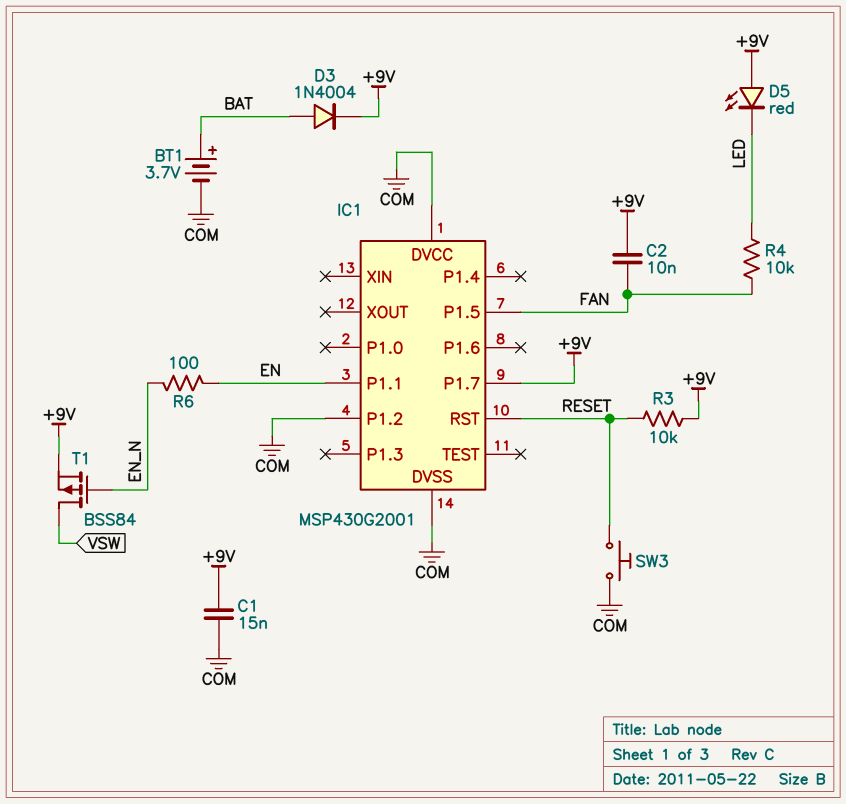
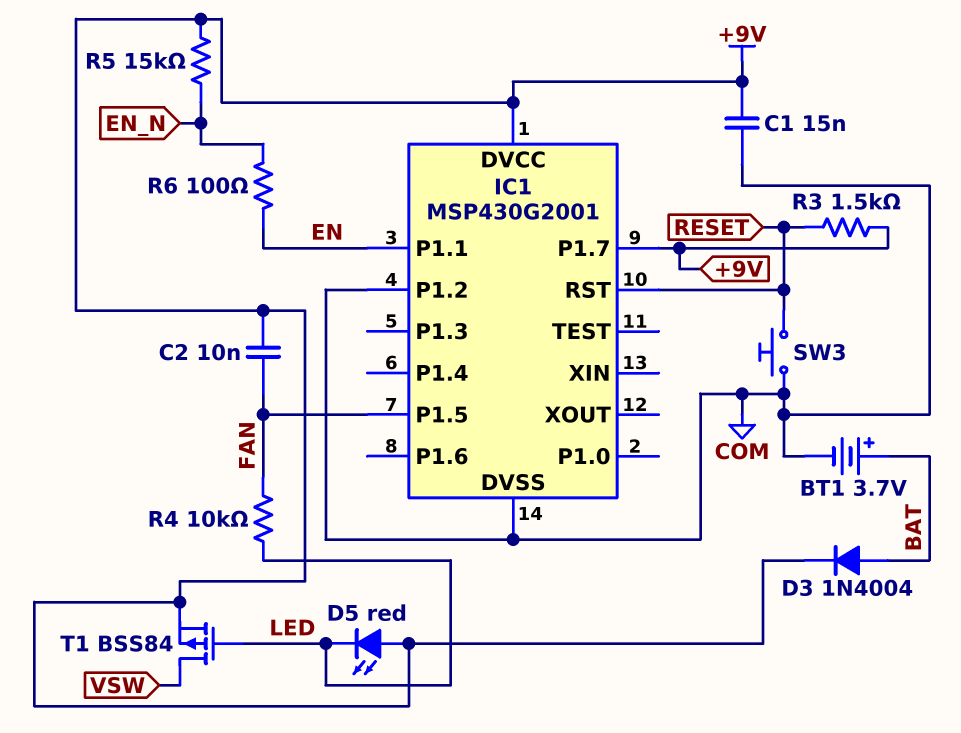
IC1 pin DVCC: COM -> +9V
R3: 10k (+9V, RESET) -> 1.5k (+9V, RESET)
R5: none -> 15k (+9V, EN_N)
T1: PMOS BSS84 (G EN_N, D VSW, S +9V) -> PMOS BSS84 (G LED, D VSW, S +9V)

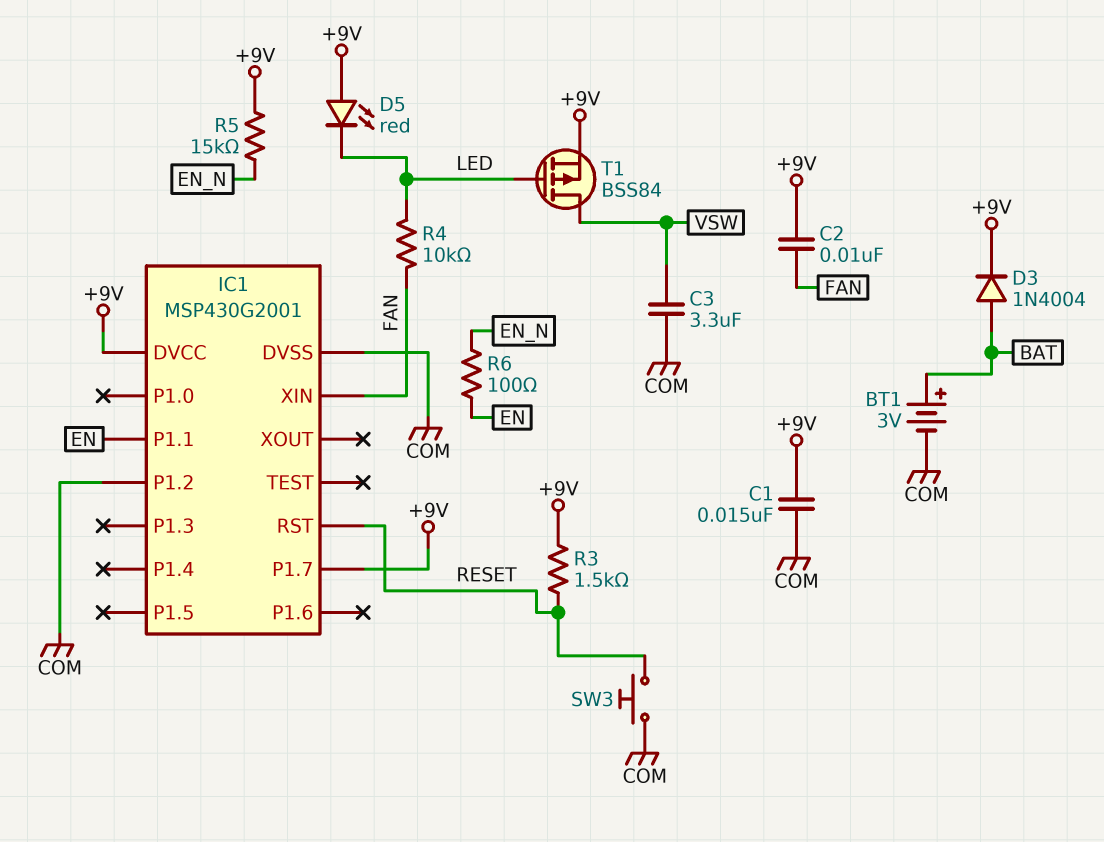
BT1: 3.7V (plus BAT, minus COM) -> 3V (plus BAT, minus COM)
C3: none -> 3.3uF (COM, VSW)
IC1 pin P1.5: FAN -> none
IC1 pin XIN: none -> FAN

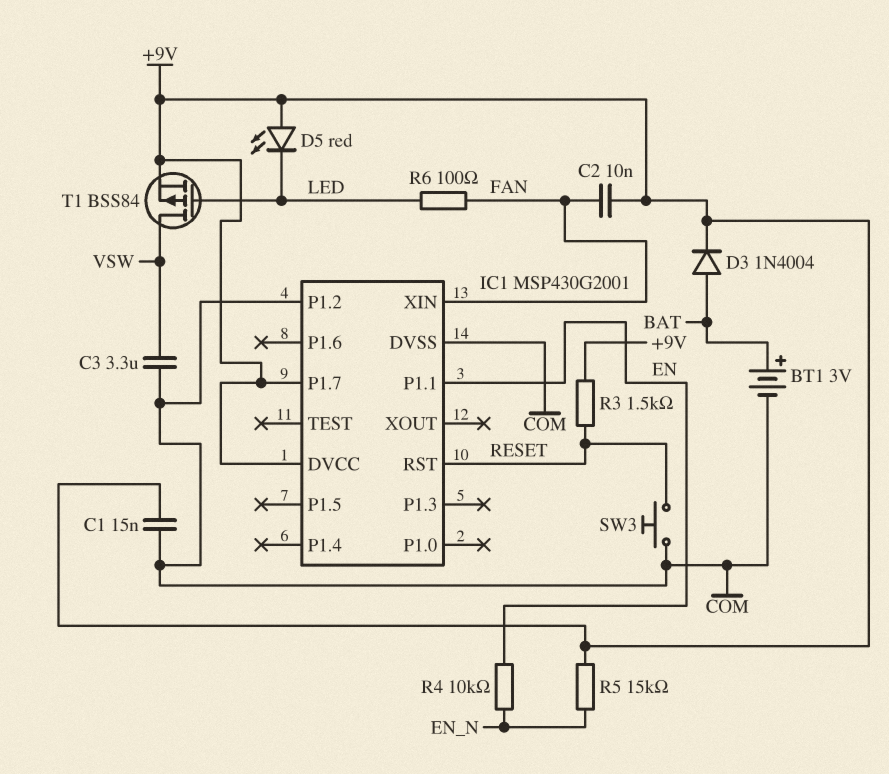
R4: 10k (FAN, LED) -> 10k (EN, EN_N)
R6: 100 (EN, EN_N) -> 100 (FAN, LED)

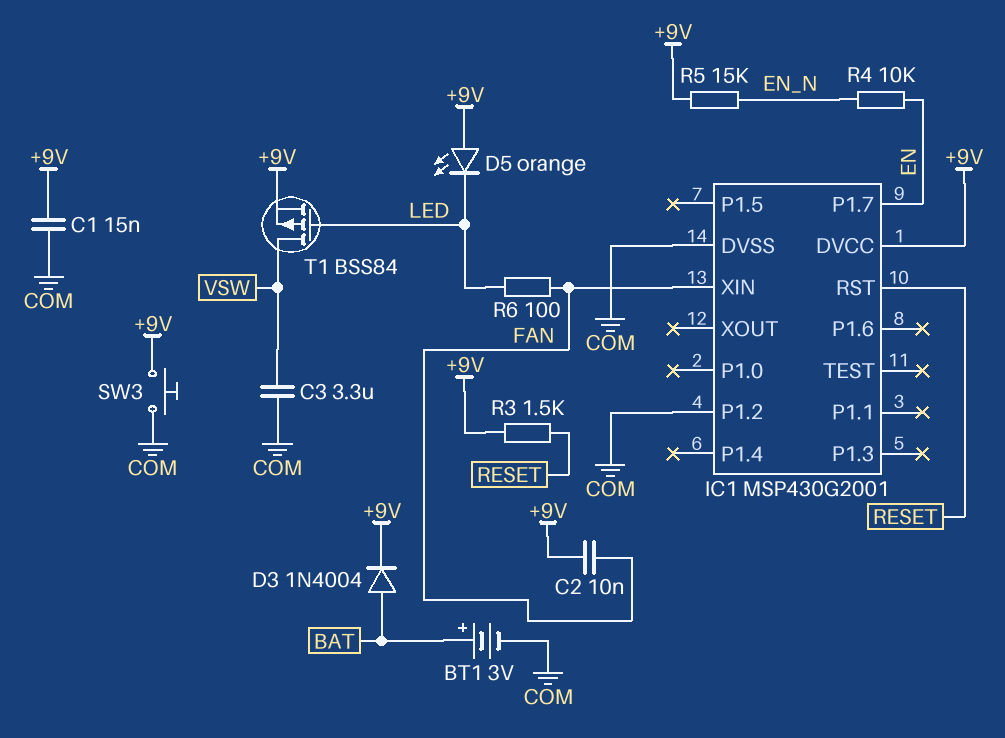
D5: LED red (A +9V, K LED) -> LED orange (A +9V, K LED)
IC1 pin P1.1: EN -> none
IC1 pin P1.7: +9V -> EN
SW3: button (COM, RESET) -> button (+9V, COM)

